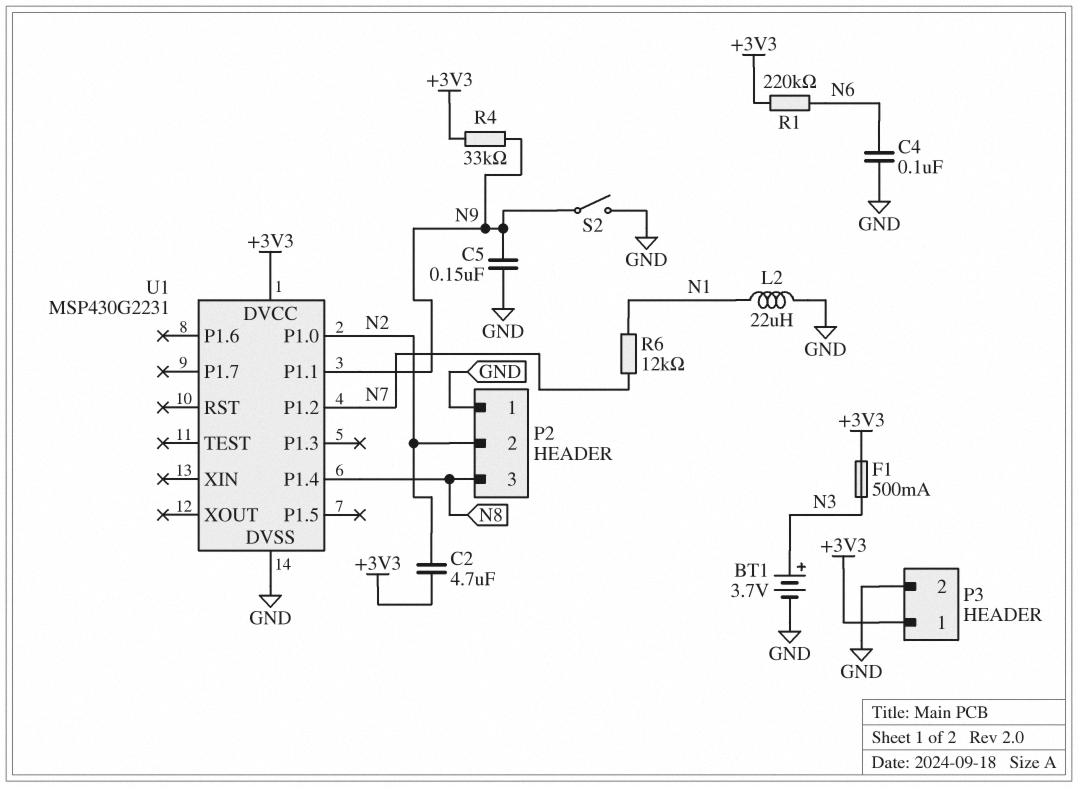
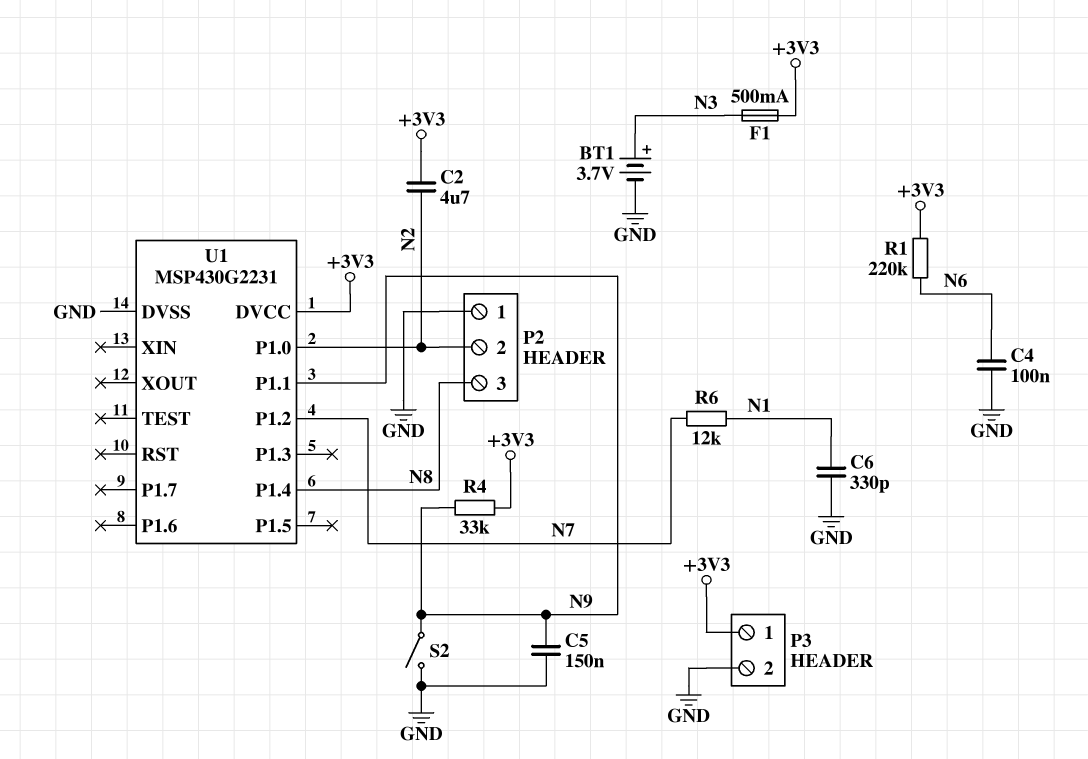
C6: none -> 330pF (GND, N1)
L2: 22uH (GND, N1) -> none

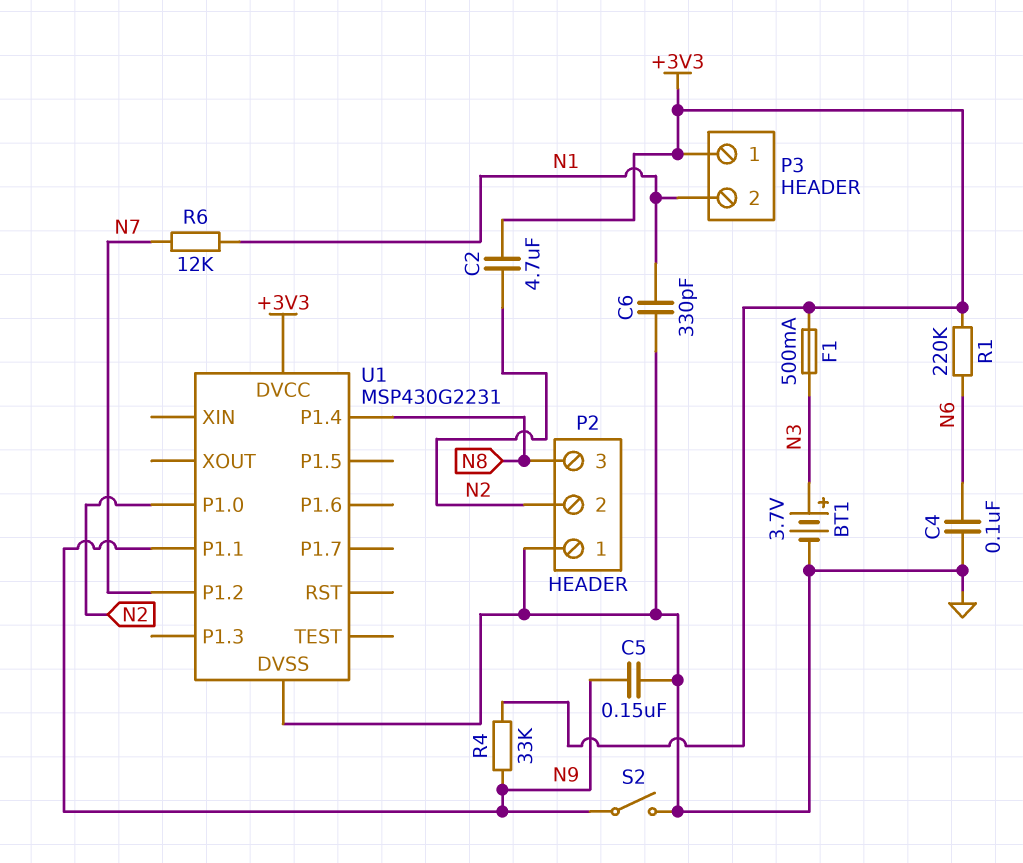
P3 pin 2: GND -> N1

